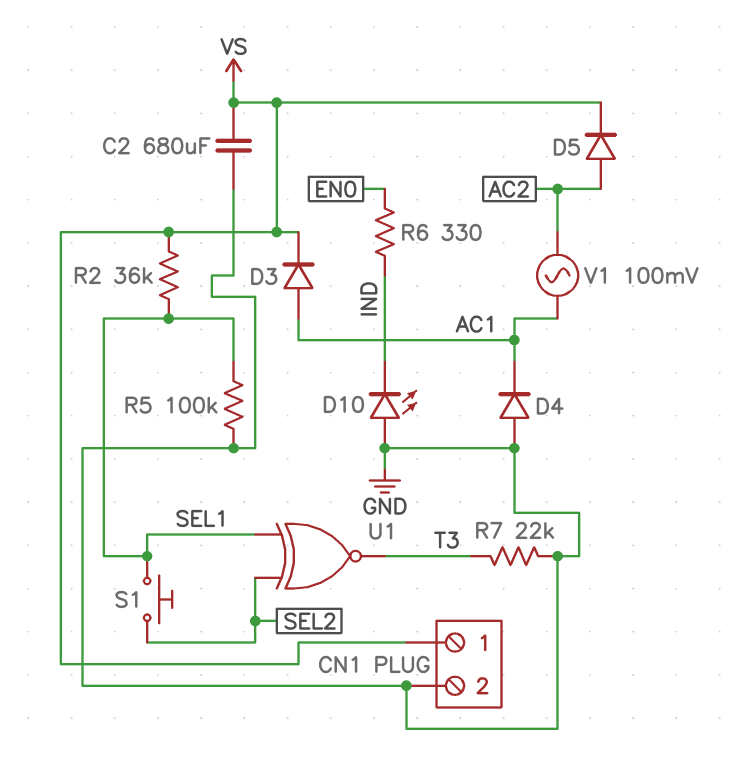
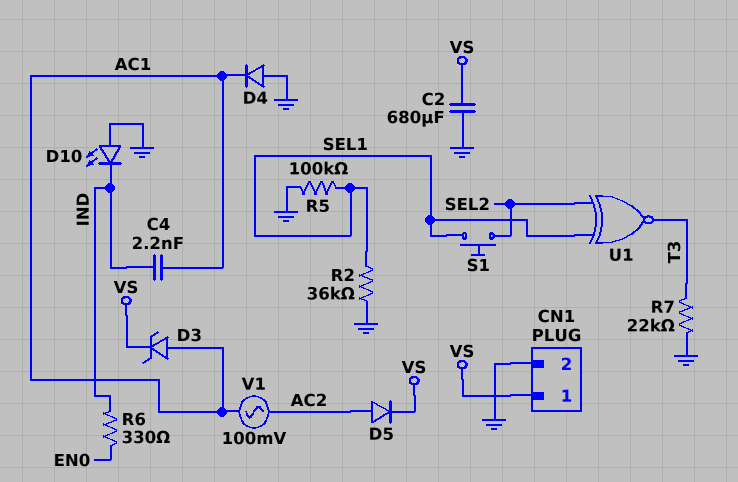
C4: none -> 2.2nF (AC1, IND)
D3: diode (A AC1, K VS) -> zener (A AC1, K VS)
R2: 36k (SEL1, VS) -> 36k (GND, SEL1)

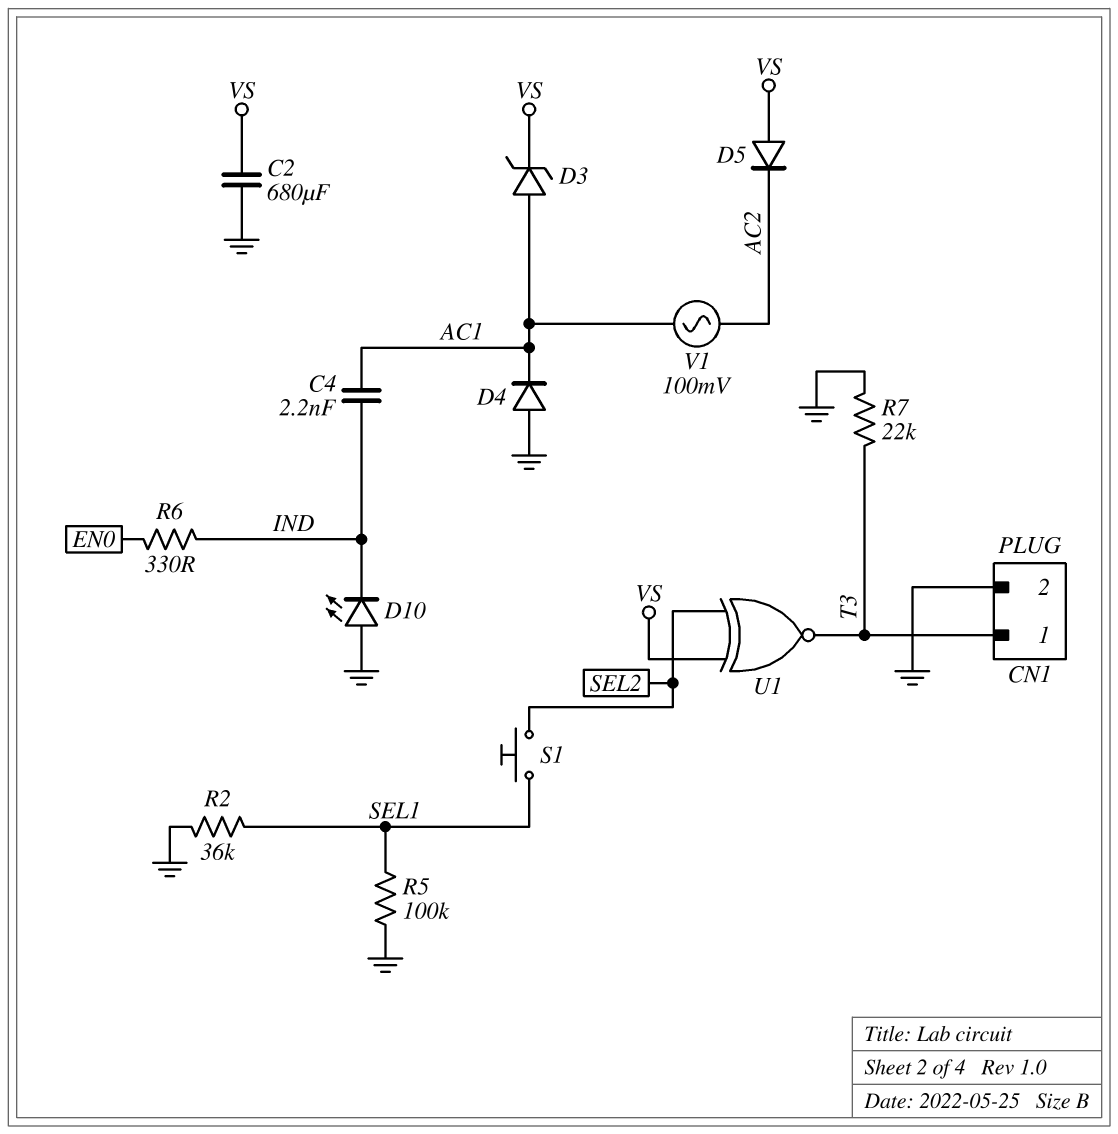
CN1 pin 1: VS -> T3
D5: diode (A AC2, K VS) -> diode (A VS, K AC2)
U1: XNOR (in SEL1, in SEL2, out T3) -> XNOR (in SEL2, in VS, out T3)

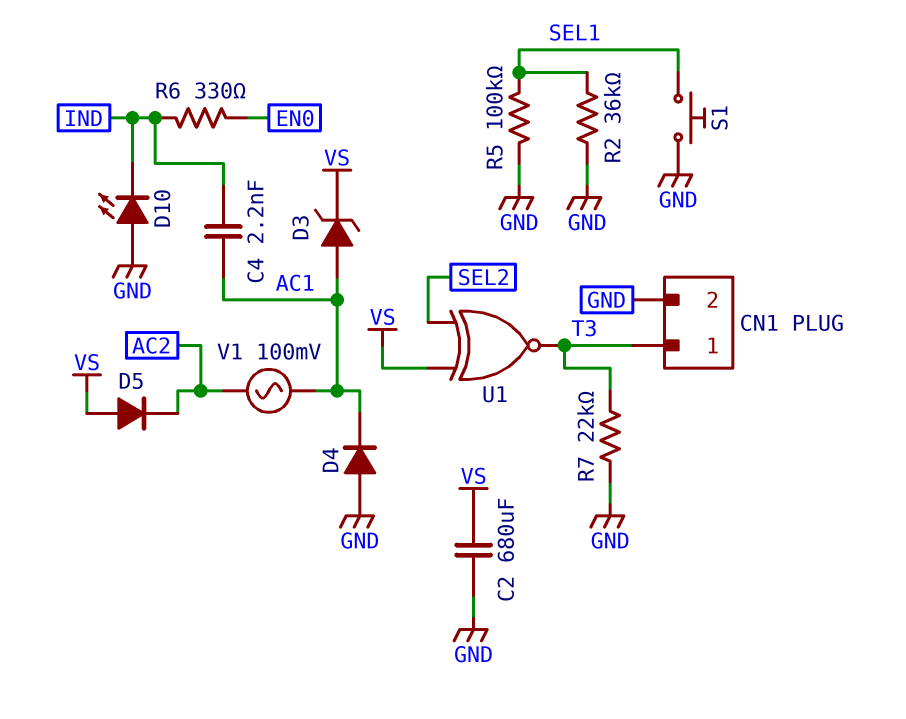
S1: button (SEL1, SEL2) -> button (GND, SEL1)

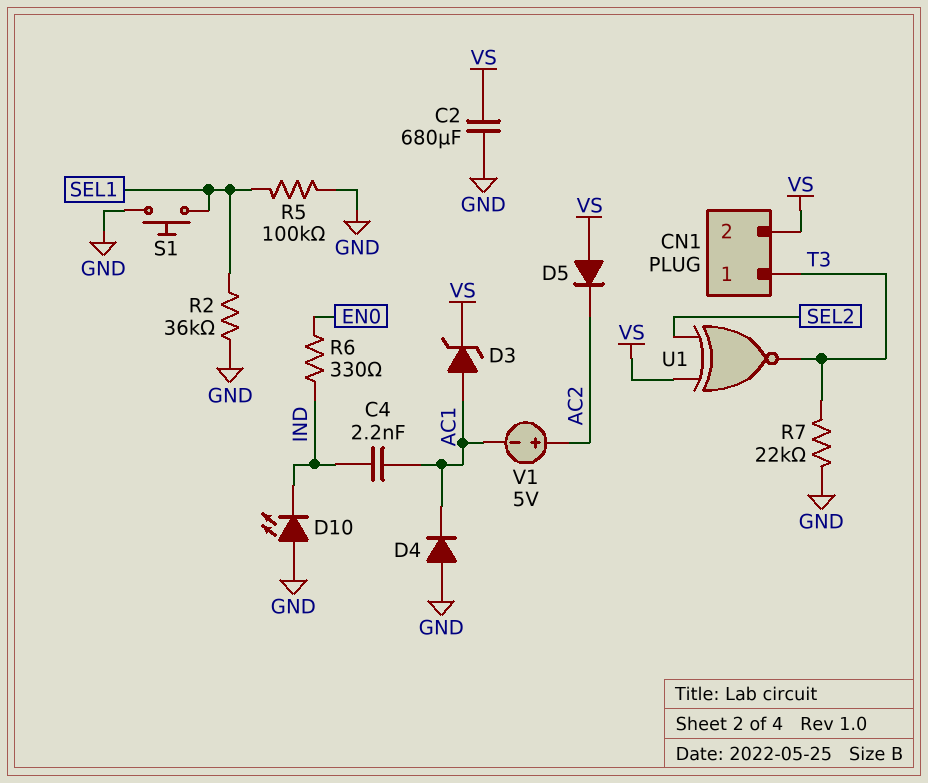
CN1 pin 2: GND -> VS
V1: AC 100mV (AC1, AC2) -> 5V (plus AC2, minus AC1)

